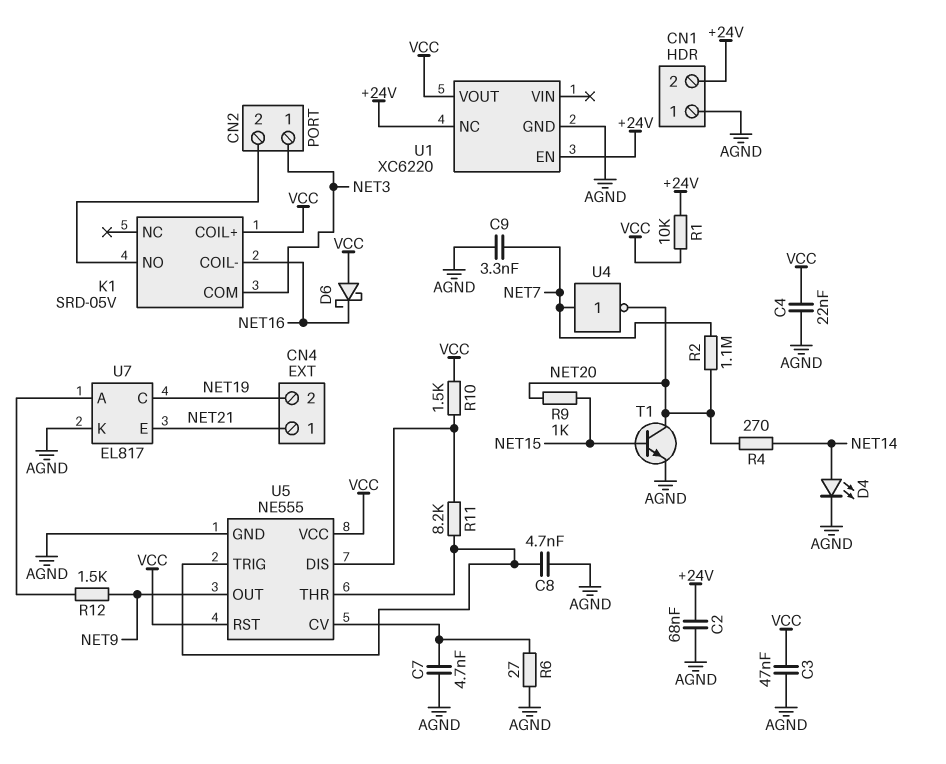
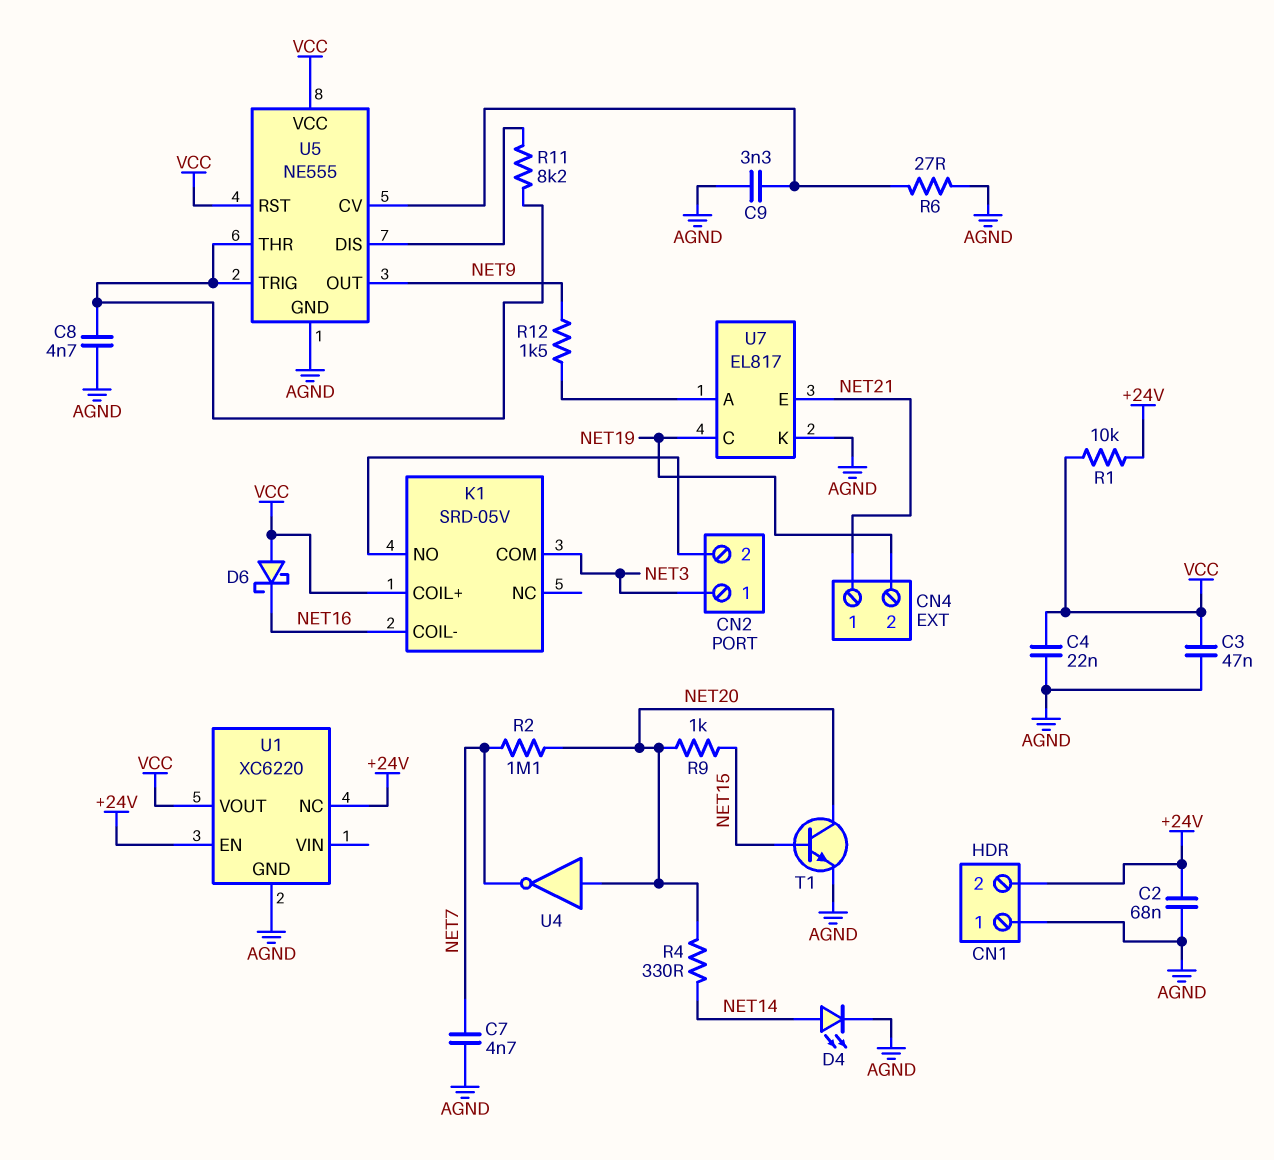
C7: 4.7nF (AGND, U5/CV) -> 4.7nF (AGND, NET7)
C9: 3.3nF (AGND, NET7) -> 3.3nF (AGND, U5/CV)
R4: 270 (NET14, NET20) -> 330 (NET14, NET20)
R10: 1.5k (U5/DIS, VCC) -> none
U4: NOT (in NET7, out NET20) -> NOT (in NET20, out NET7)

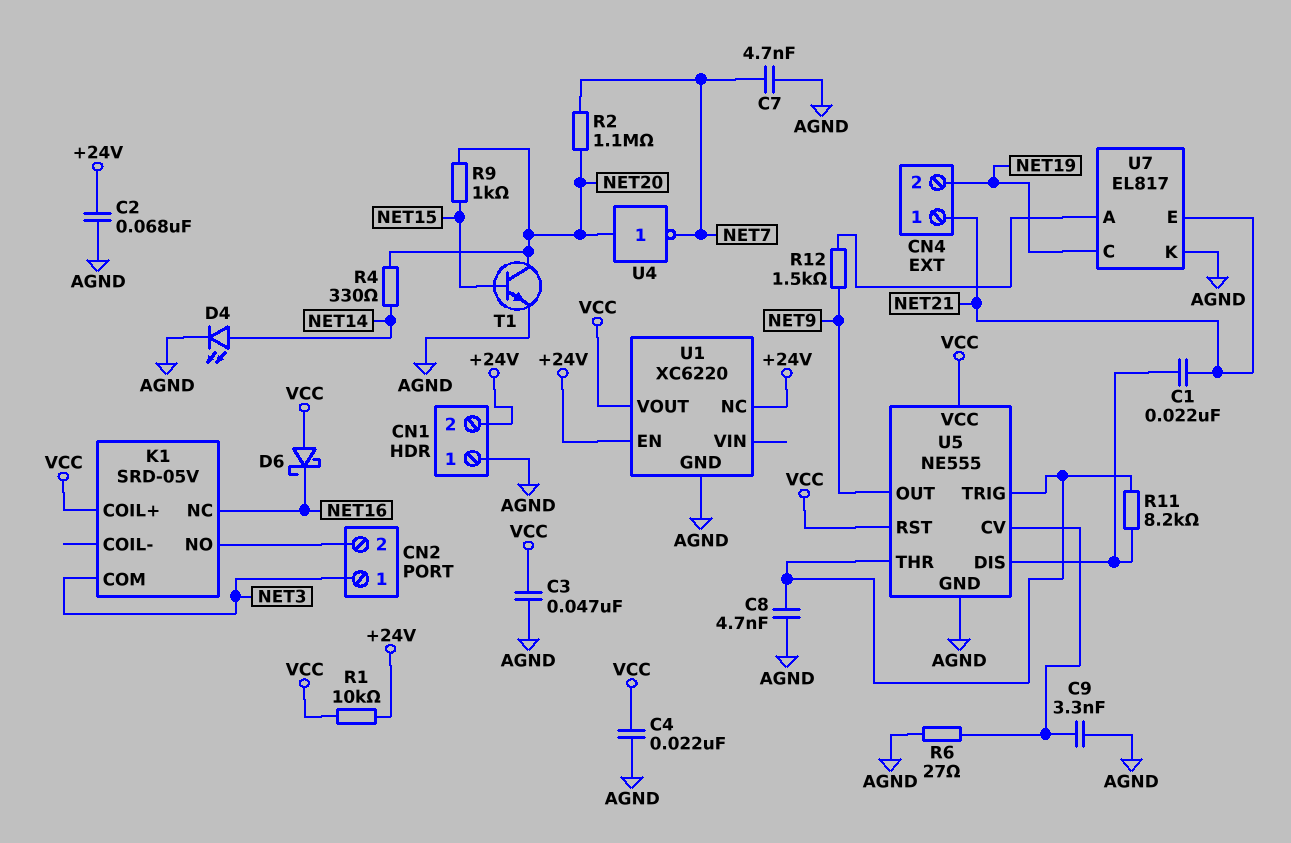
C1: none -> 22nF (NET21, U5/DIS)
K1 pin COIL-: NET16 -> none
K1 pin NC: none -> NET16

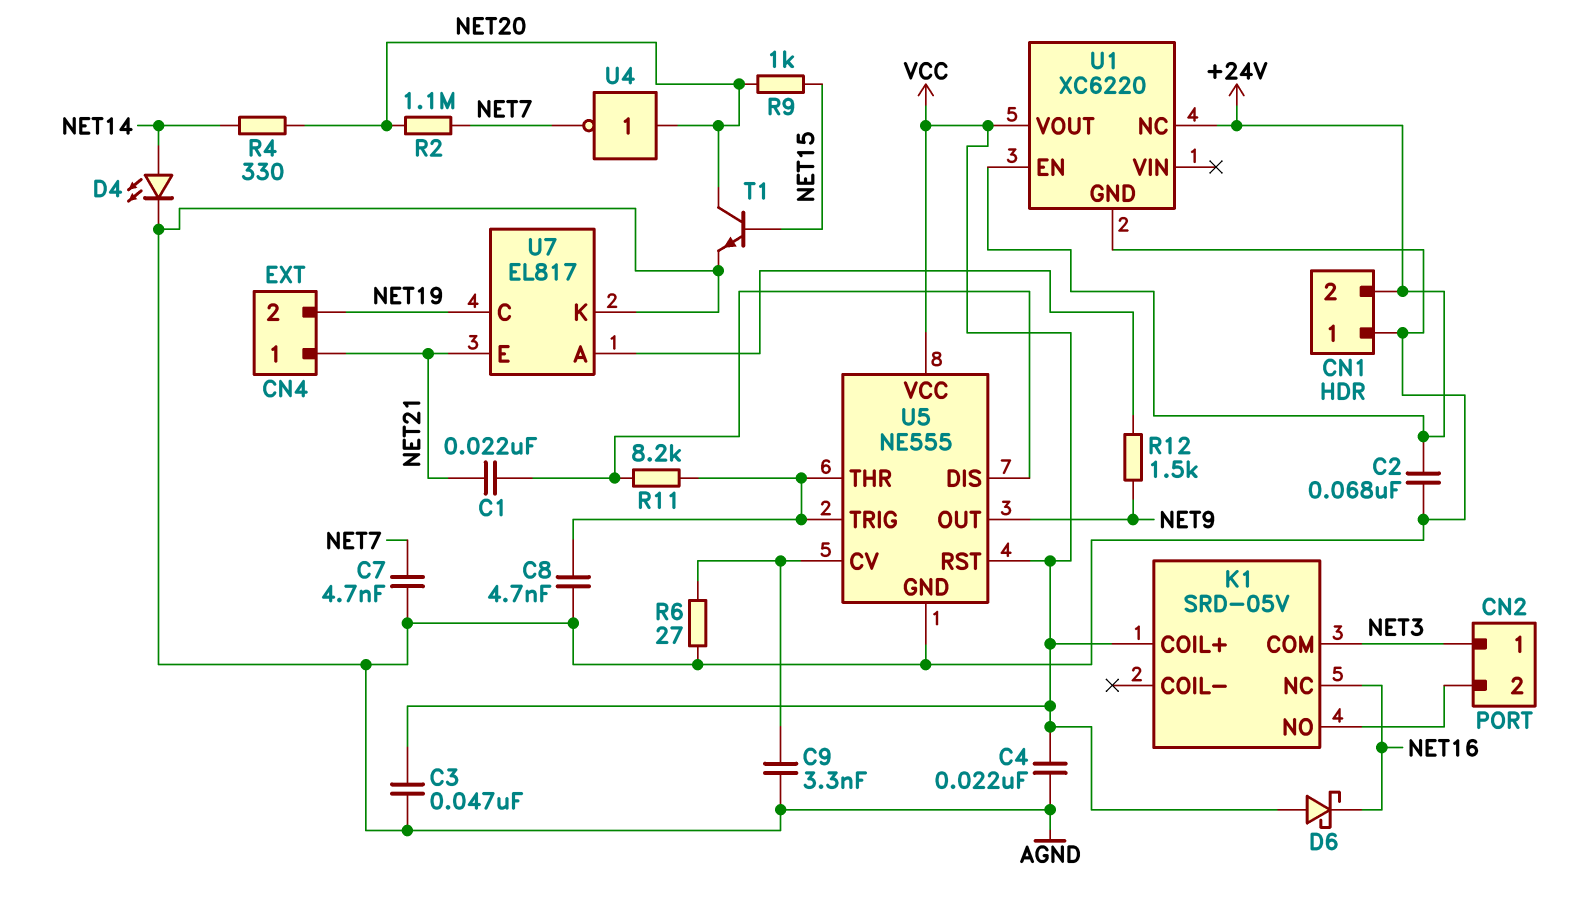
R1: 10k (+24V, VCC) -> none

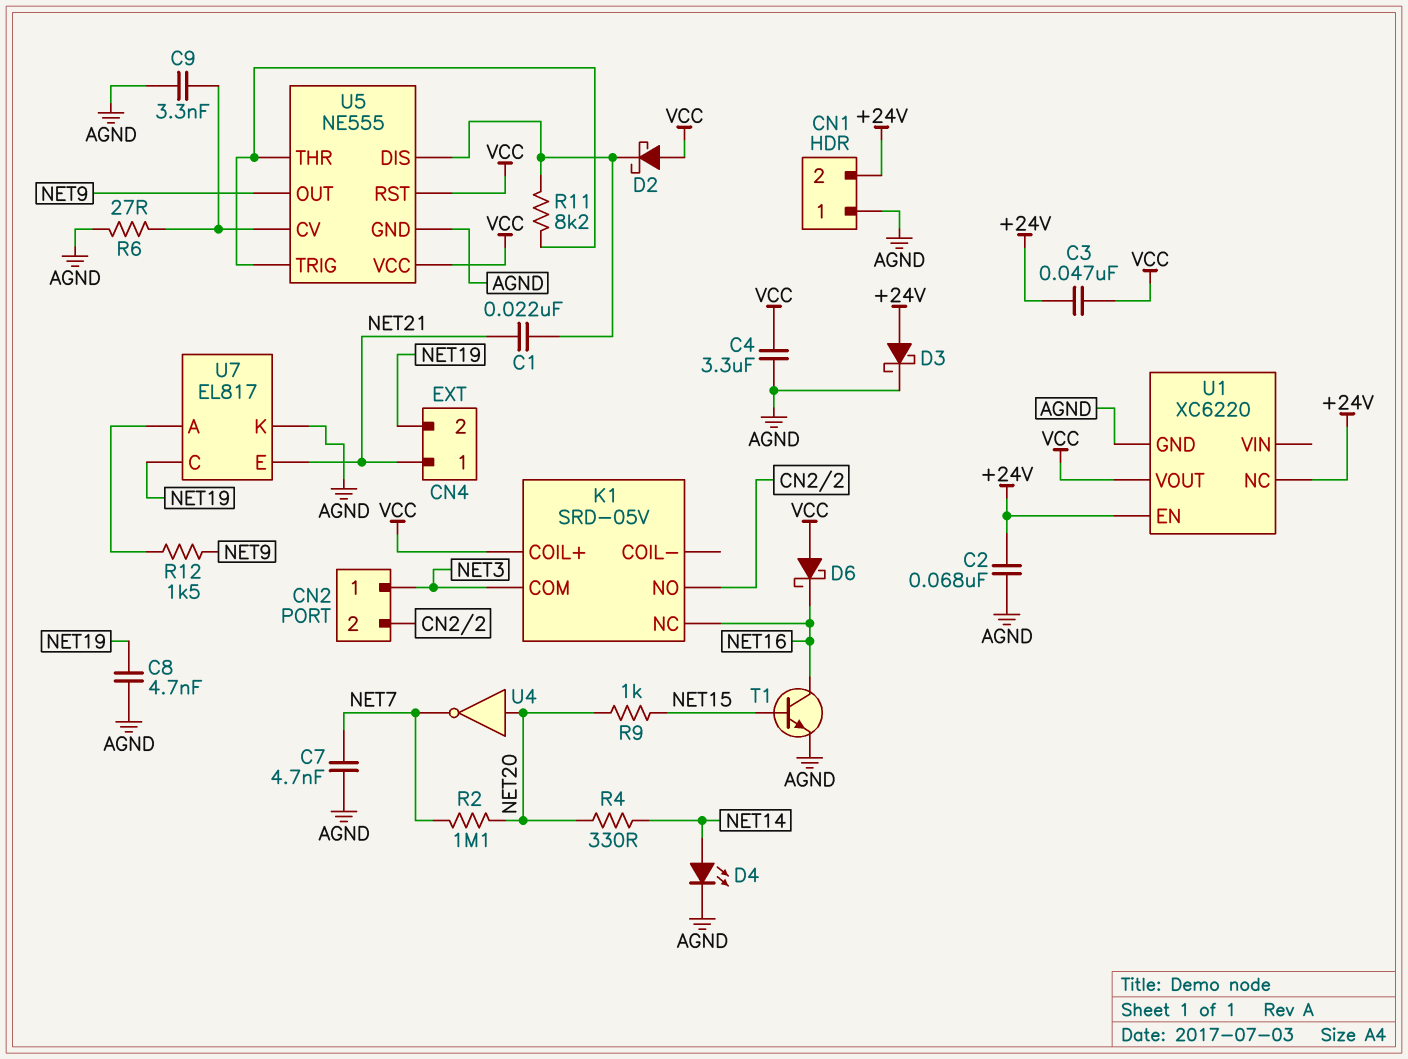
C3: 47nF (AGND, VCC) -> 47nF (+24V, VCC)
C4: 22nF (AGND, VCC) -> 3.3uF (AGND, VCC)
C8: 4.7nF (AGND, U5/THR) -> 4.7nF (AGND, NET19)
D2: none -> schottky (A VCC, K U5/DIS)
D3: none -> schottky (A +24V, K AGND)
T1: NPN (B NET15, C NET20, E AGND) -> NPN (B NET15, C NET16, E AGND)

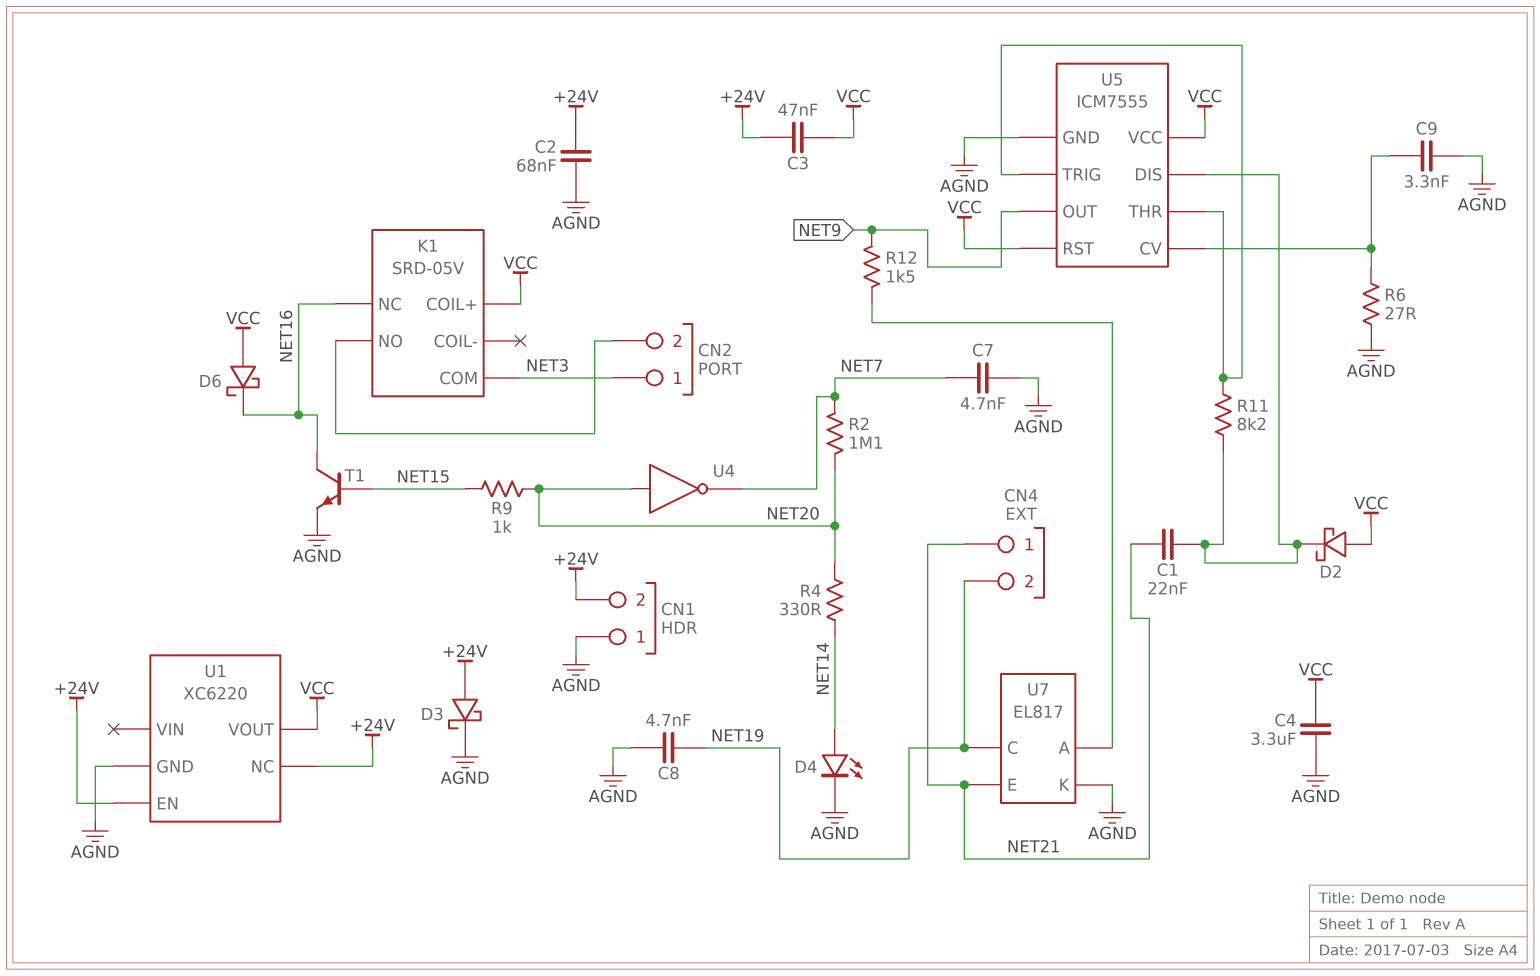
U5: NE555 -> ICM7555

